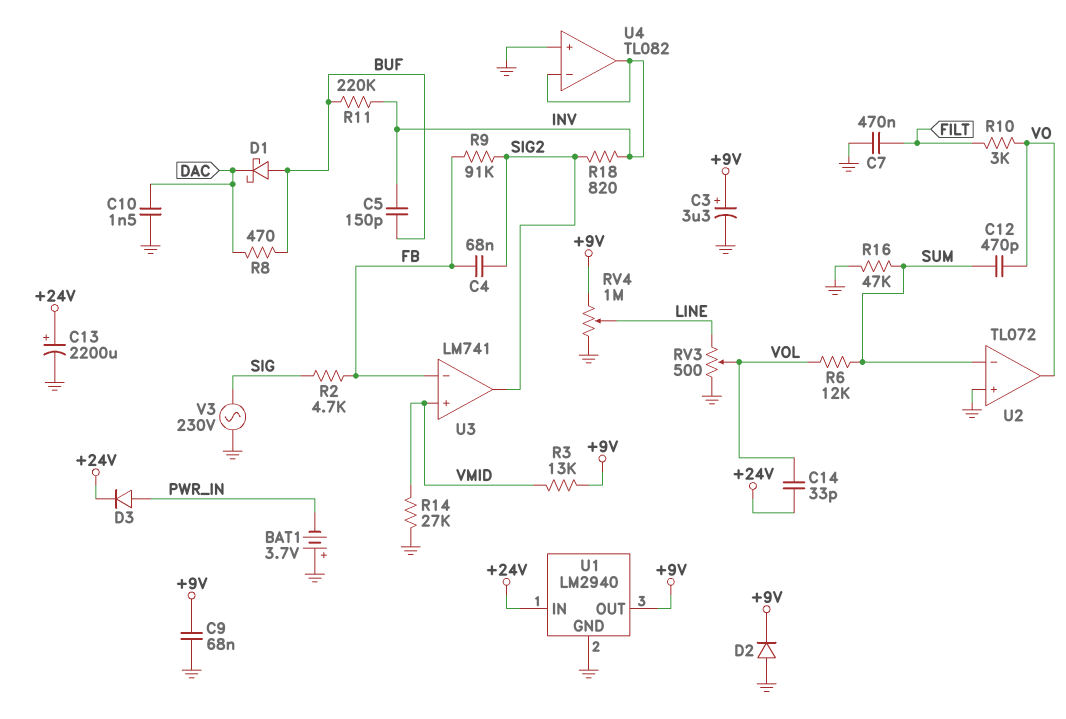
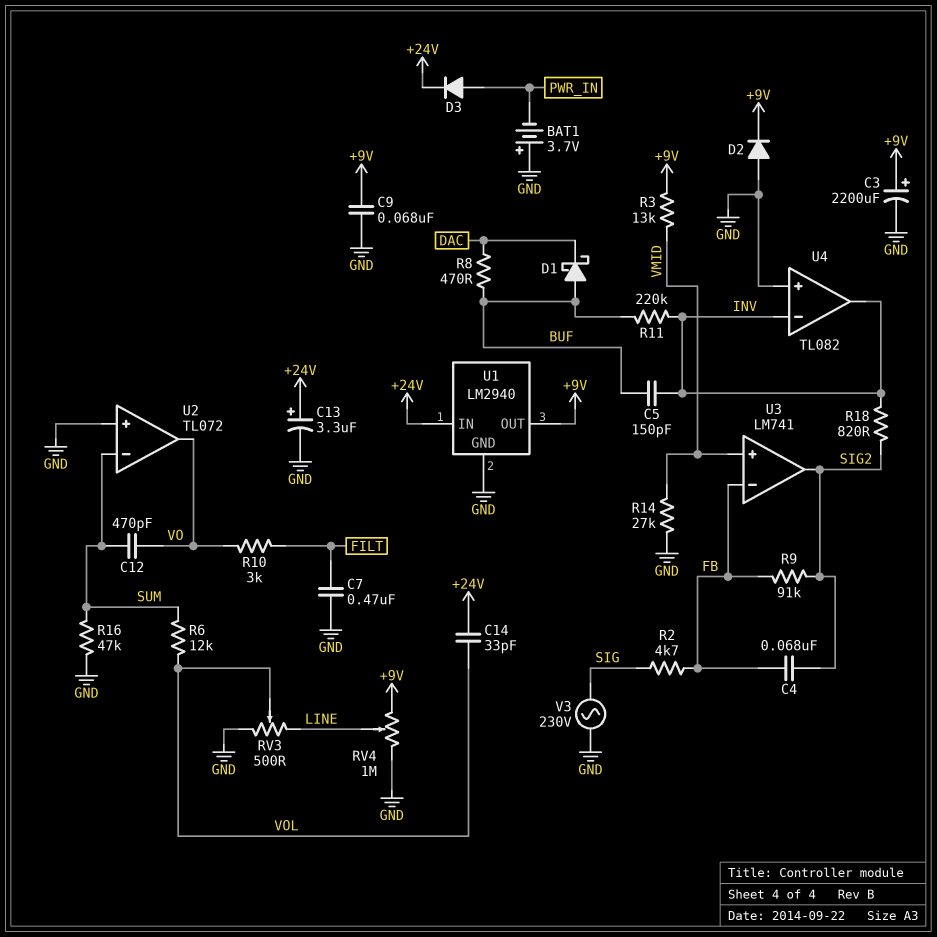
C3: 3.3uF (plus +9V, minus GND) -> 2200uF (plus +9V, minus GND)
C10: 1.5nF (DAC, GND) -> none
C13: 2200uF (plus +24V, minus GND) -> 3.3uF (plus +24V, minus GND)

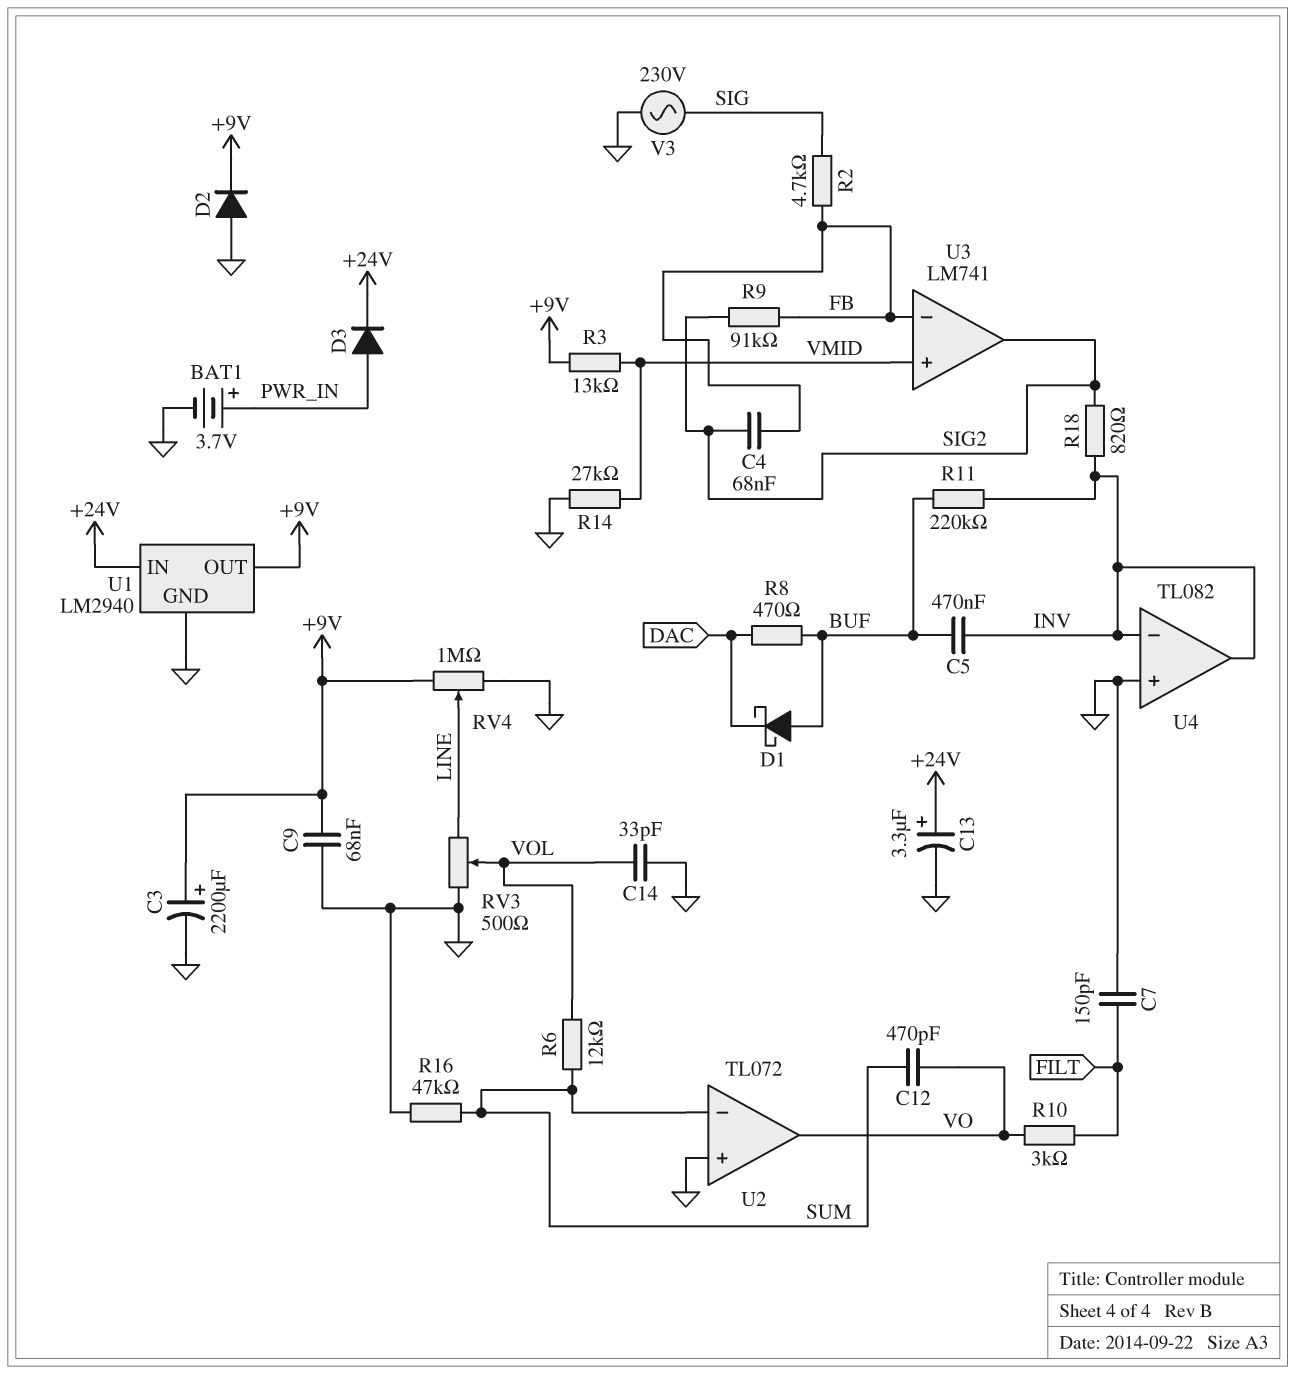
BAT1: 3.7V (plus GND, minus PWR_IN) -> 3.7V (plus PWR_IN, minus GND)
C5: 150pF (BUF, INV) -> 470nF (BUF, INV)
C7: 470nF (FILT, GND) -> 150pF (FILT, GND)
C14: 33pF (+24V, VOL) -> 33pF (GND, VOL)

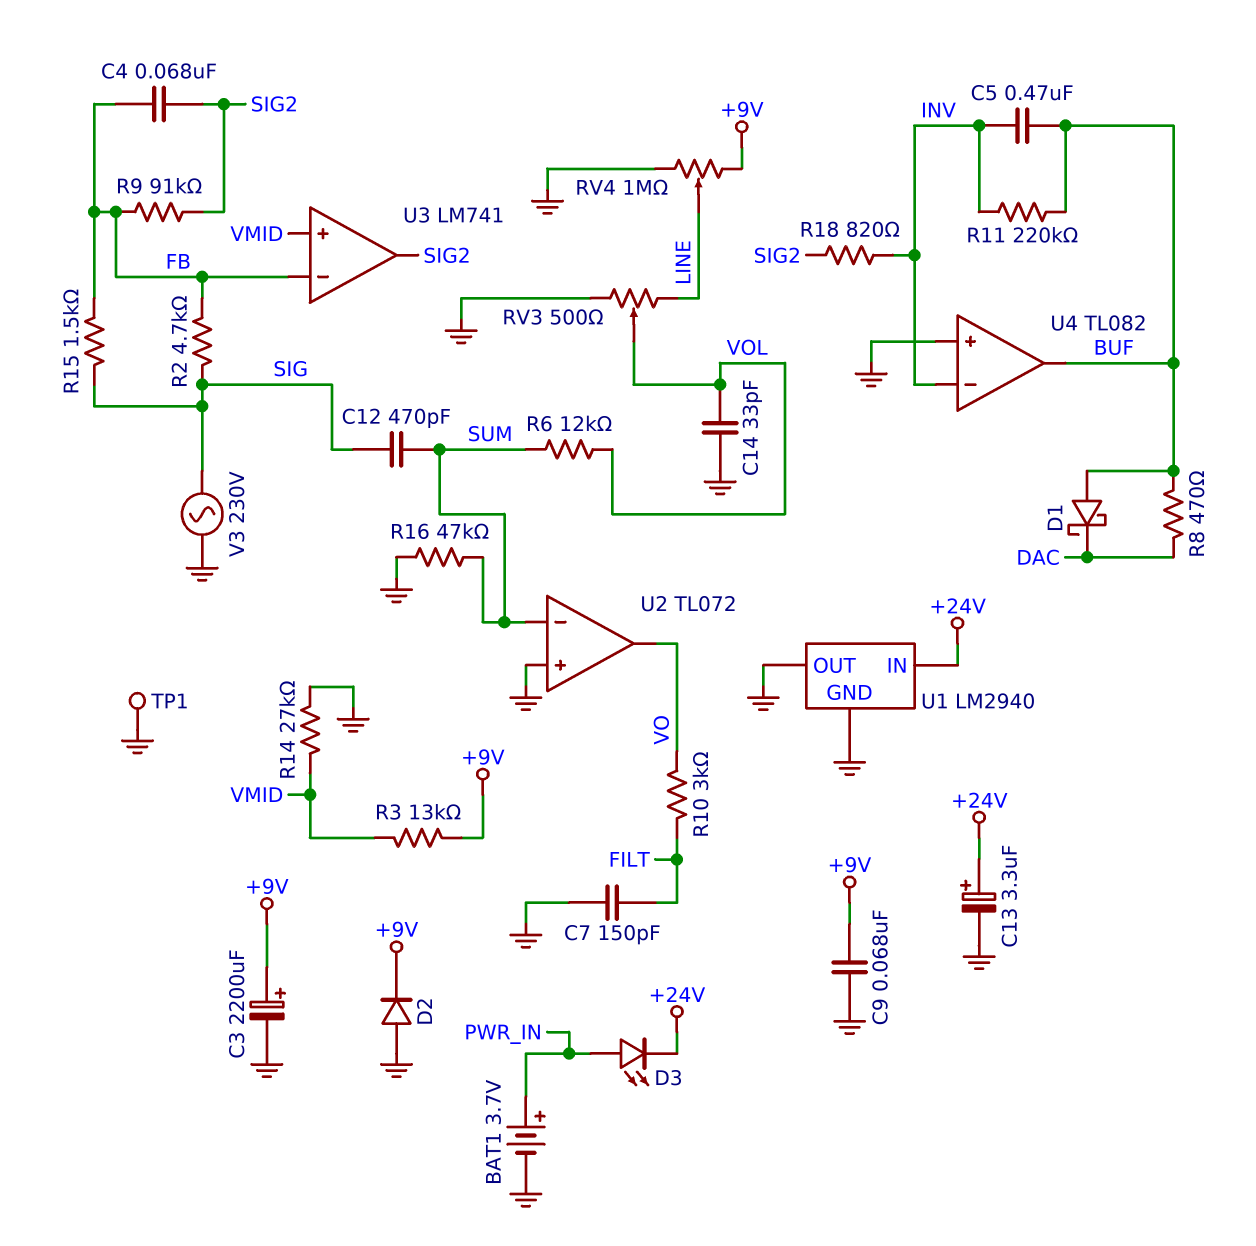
C12: 470pF (SUM, VO) -> 470pF (SIG, SUM)
D3: diode (A PWR_IN, K +24V) -> LED (A PWR_IN, K +24V)
R15: none -> 1.5k (FB, SIG)
TP1: none -> test point (GND)
U1 pin OUT: +9V -> GND
U4 pin out: INV -> BUF

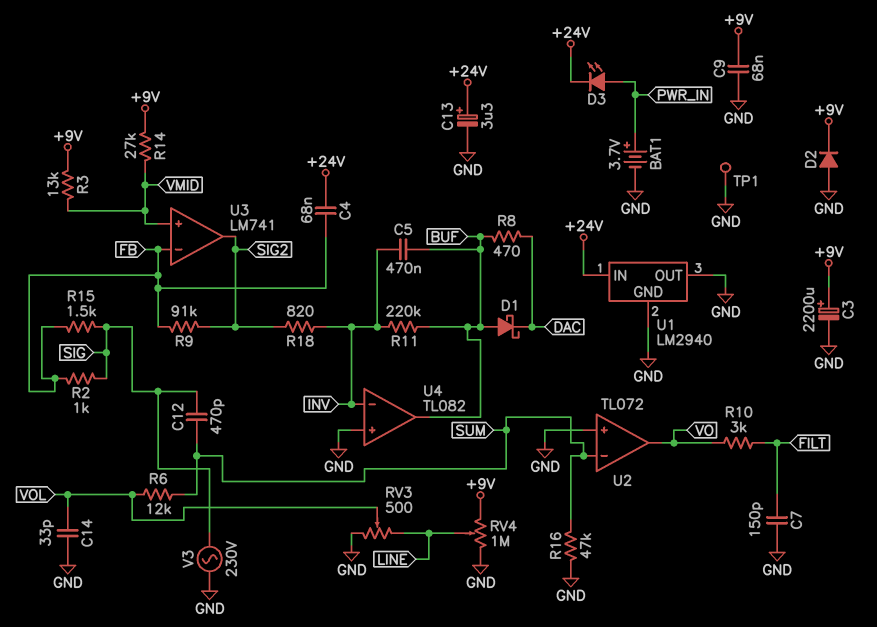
C4: 68nF (FB, SIG2) -> 68nF (+24V, FB)
R2: 4.7k (FB, SIG) -> 1k (FB, SIG)
R14: 27k (GND, VMID) -> 27k (+9V, VMID)

